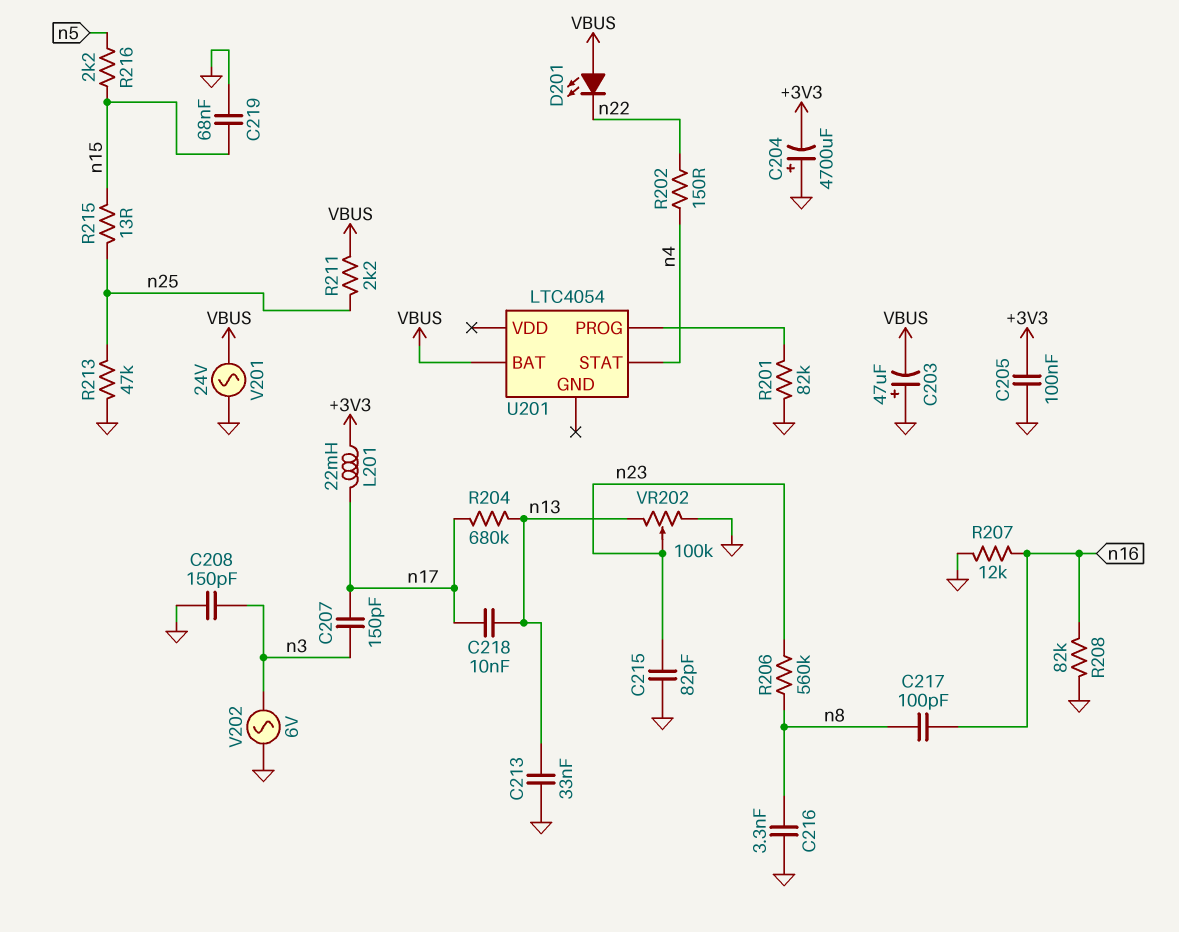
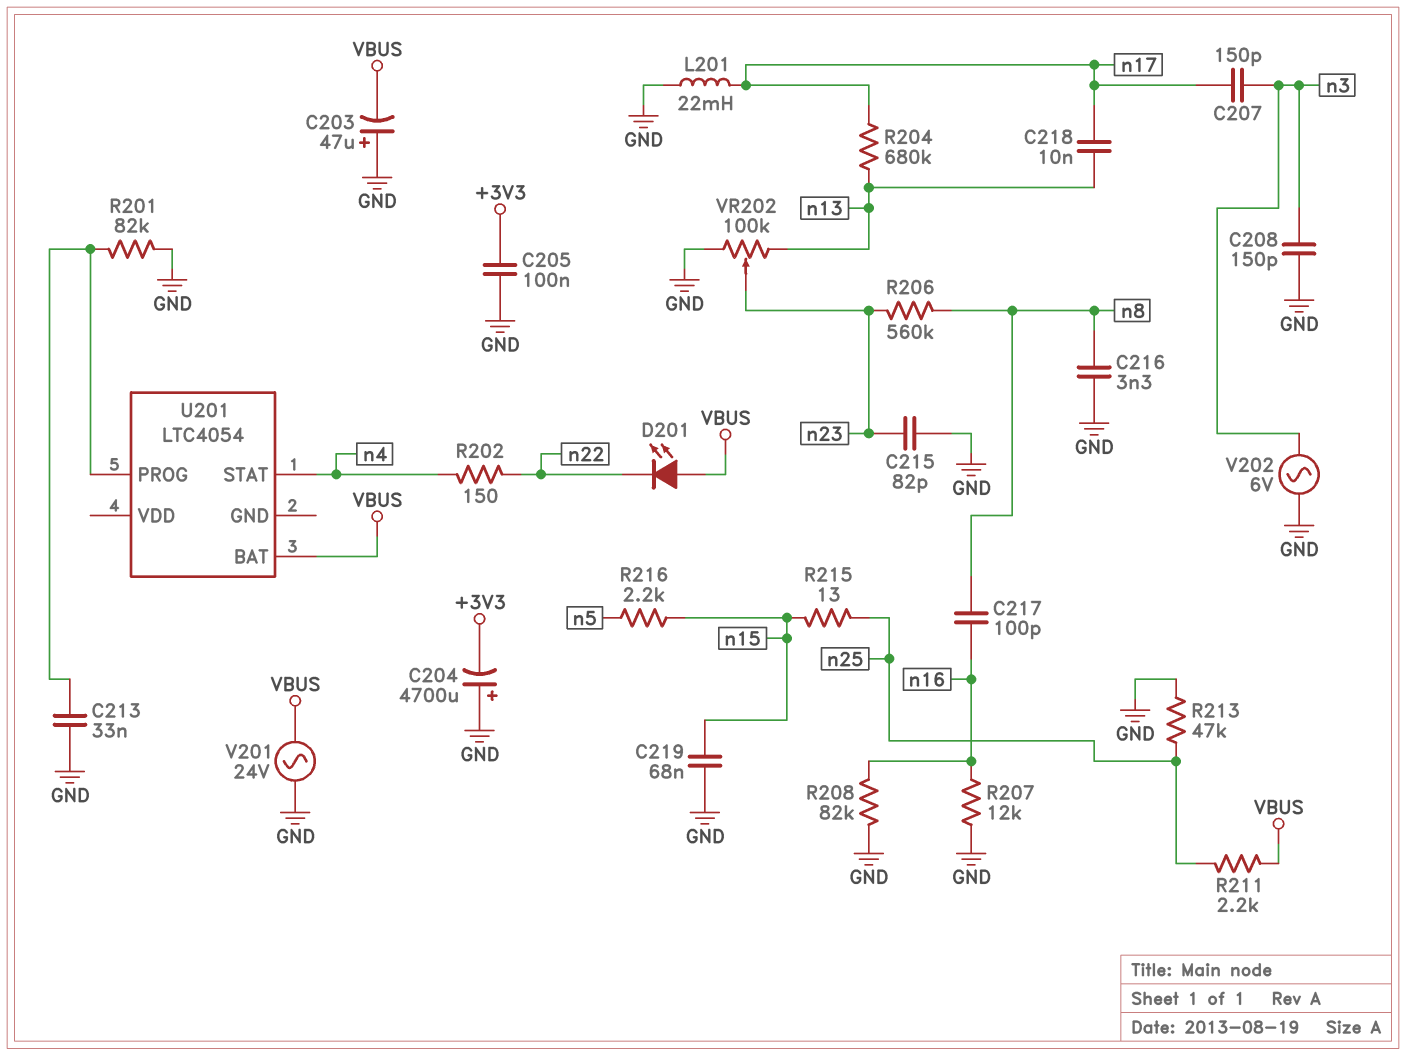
C213: 33nF (GND, n13) -> 33nF (GND, U201/PROG)
L201: 22mH (+3V3, n17) -> 22mH (GND, n17)

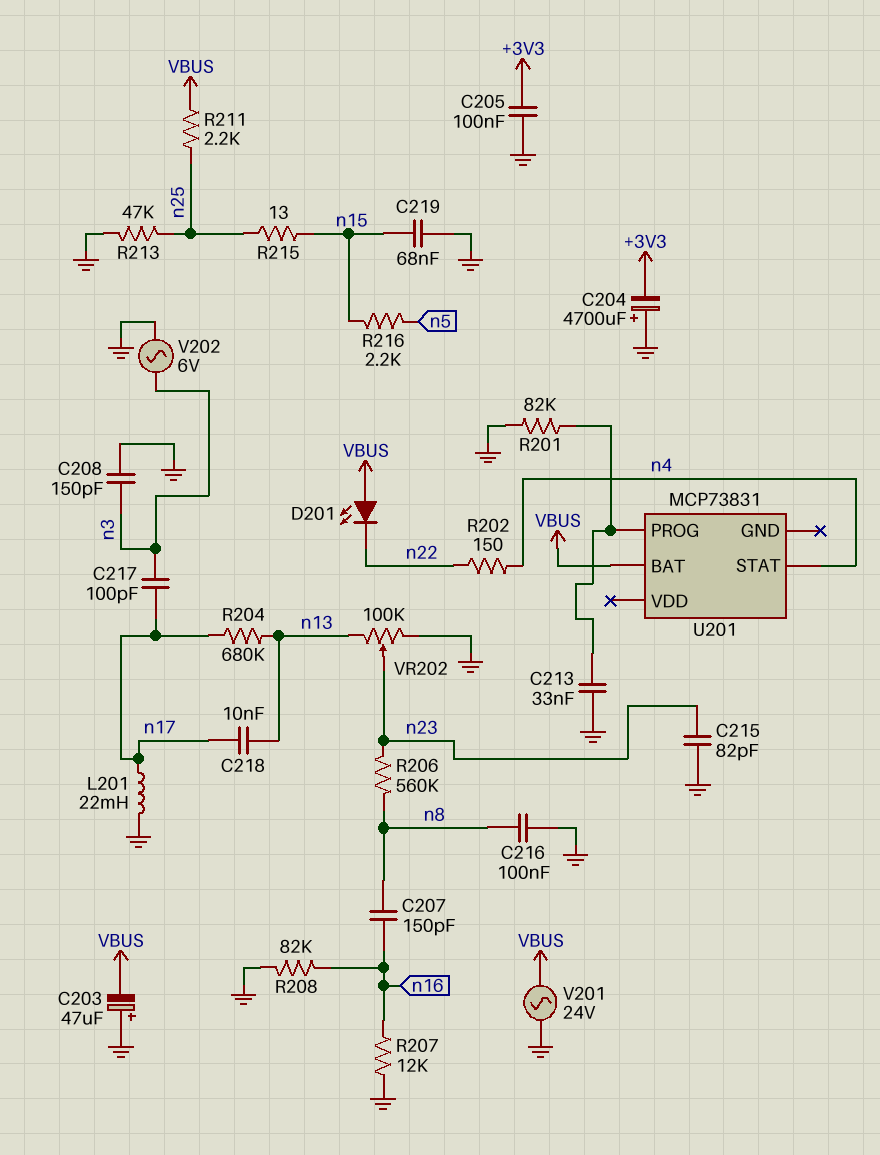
C207: 150pF (n3, n17) -> 150pF (n8, n16)
C216: 3.3nF (GND, n8) -> 100nF (GND, n8)
C217: 100pF (n8, n16) -> 100pF (n3, n17)
U201: LTC4054 -> MCP73831

